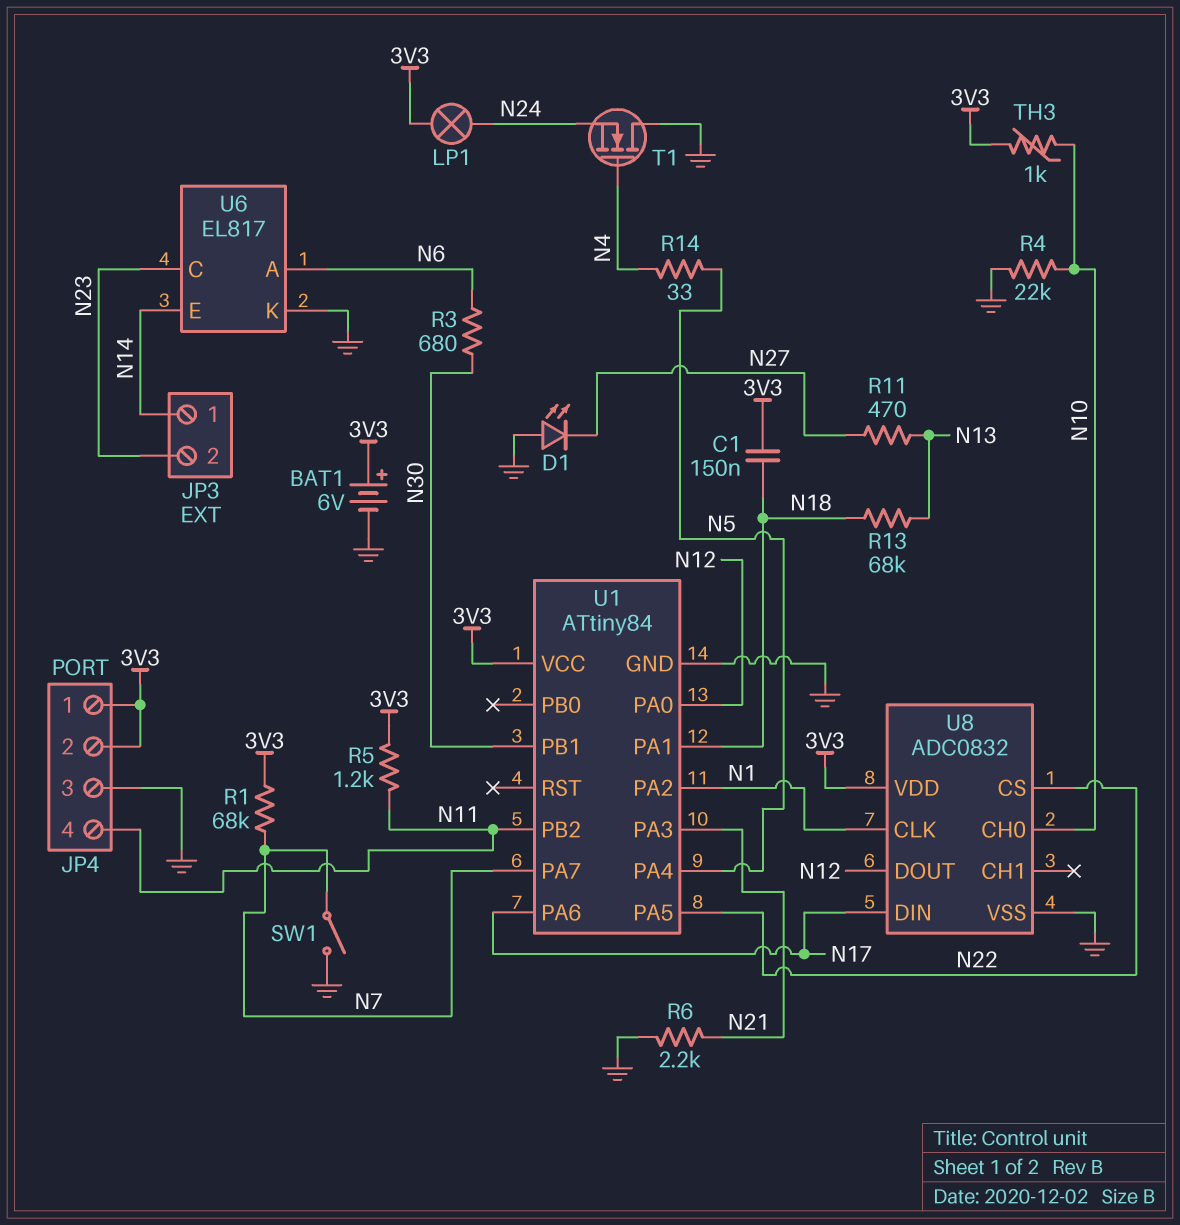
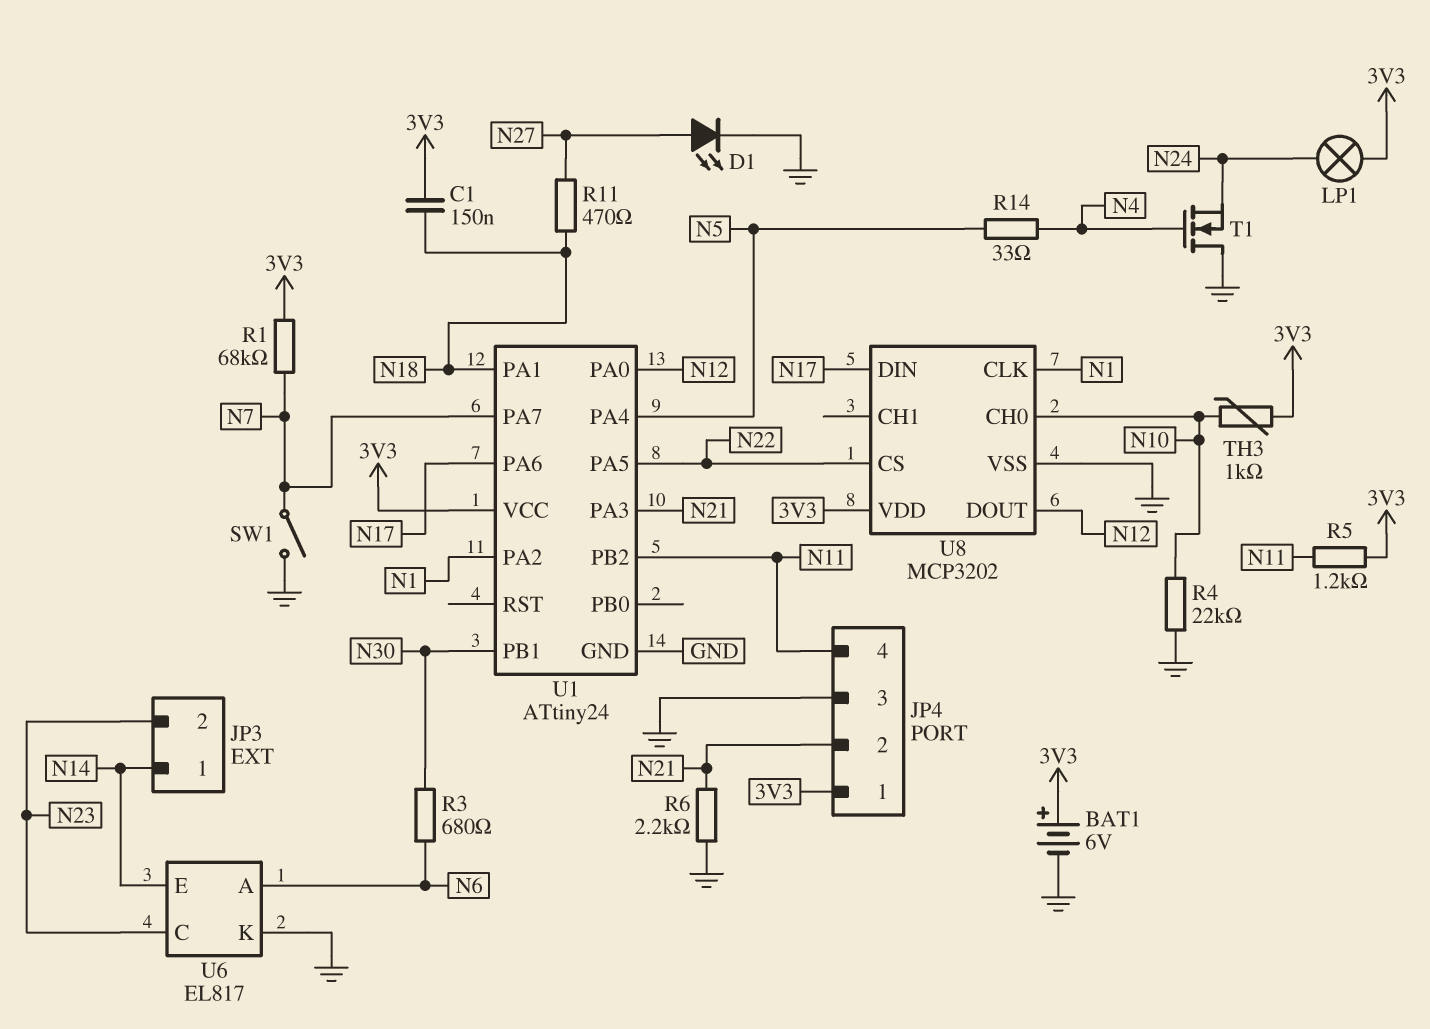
D1: LED (A GND, K N27) -> LED (A N27, K GND)
JP4 pin 2: 3V3 -> N21
R11: 470 (N13, N27) -> 470 (N18, N27)
R13: 68k (N13, N18) -> none
U1: ATtiny84 -> ATtiny24
U8: ADC0832 -> MCP3202

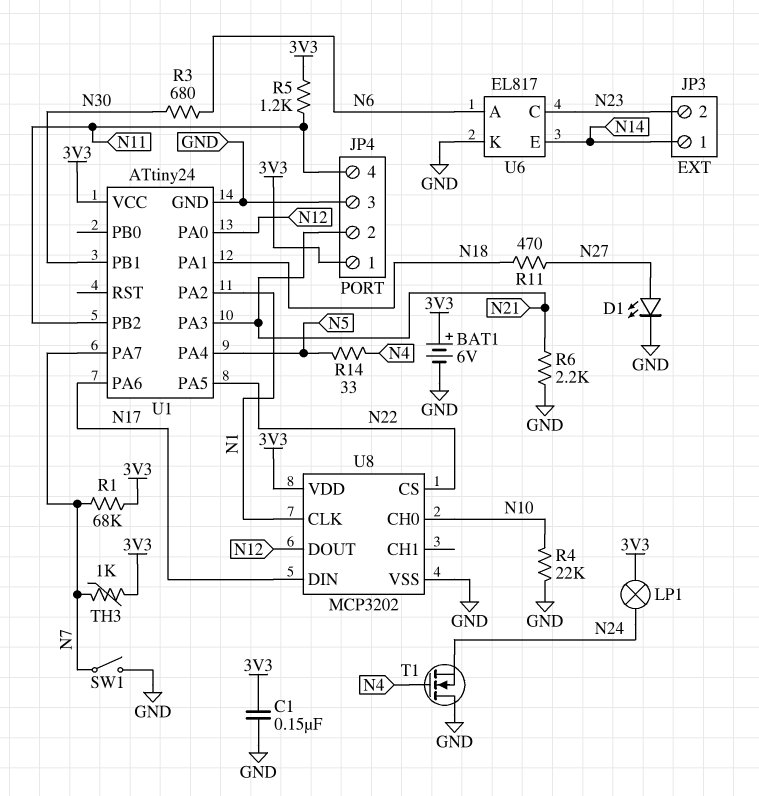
C1: 150nF (3V3, N18) -> 150nF (3V3, GND)
TH3: 1k (3V3, N10) -> 1k (3V3, N7)

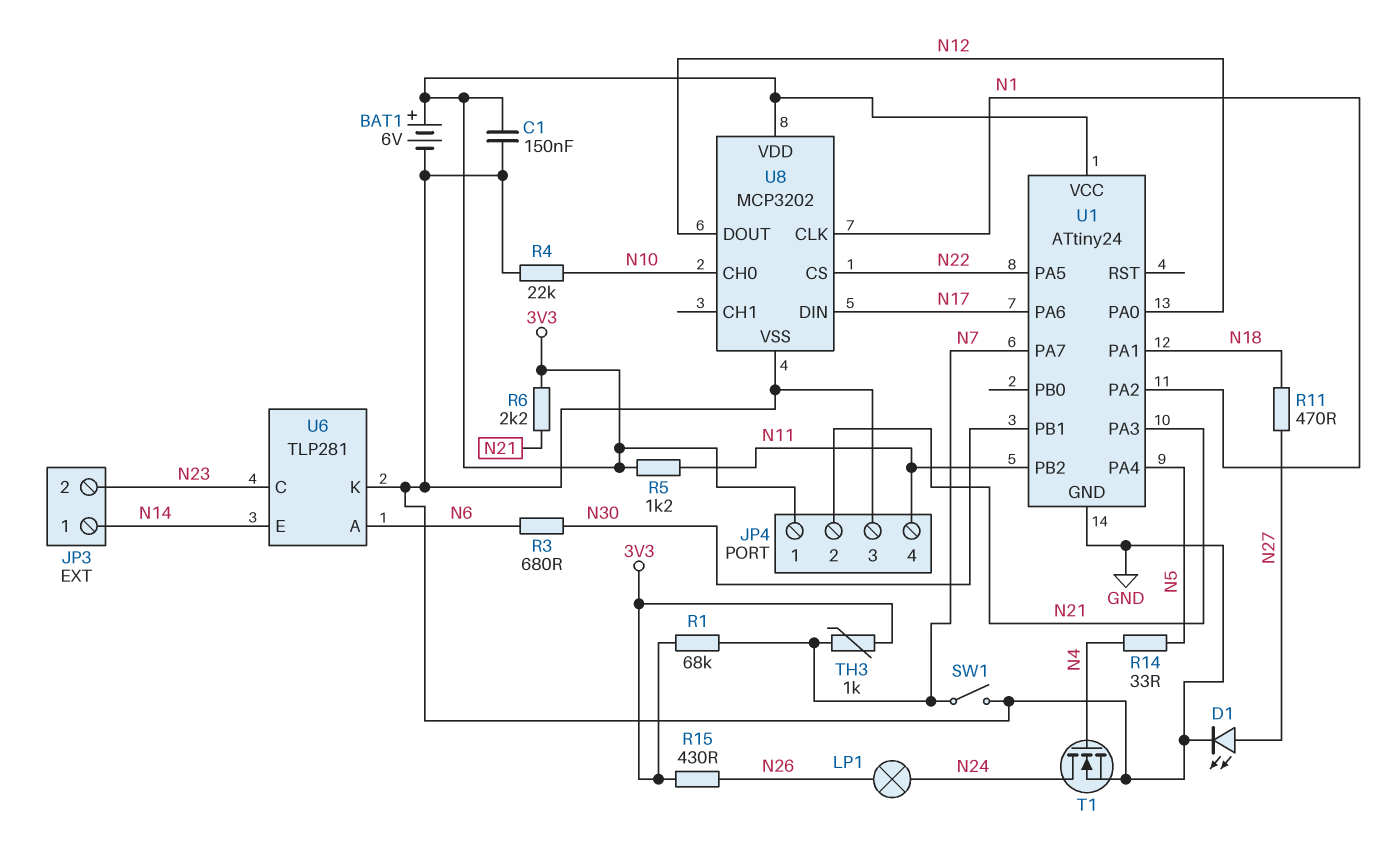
LP1: lamp (3V3, N24) -> lamp (N24, N26)
R6: 2.2k (GND, N21) -> 2.2k (3V3, N21)
R15: none -> 430 (3V3, N26)
T1: NMOS (G N4, D GND, S N24) -> NMOS (G N4, D N24, S GND)
U6: EL817 -> TLP281

